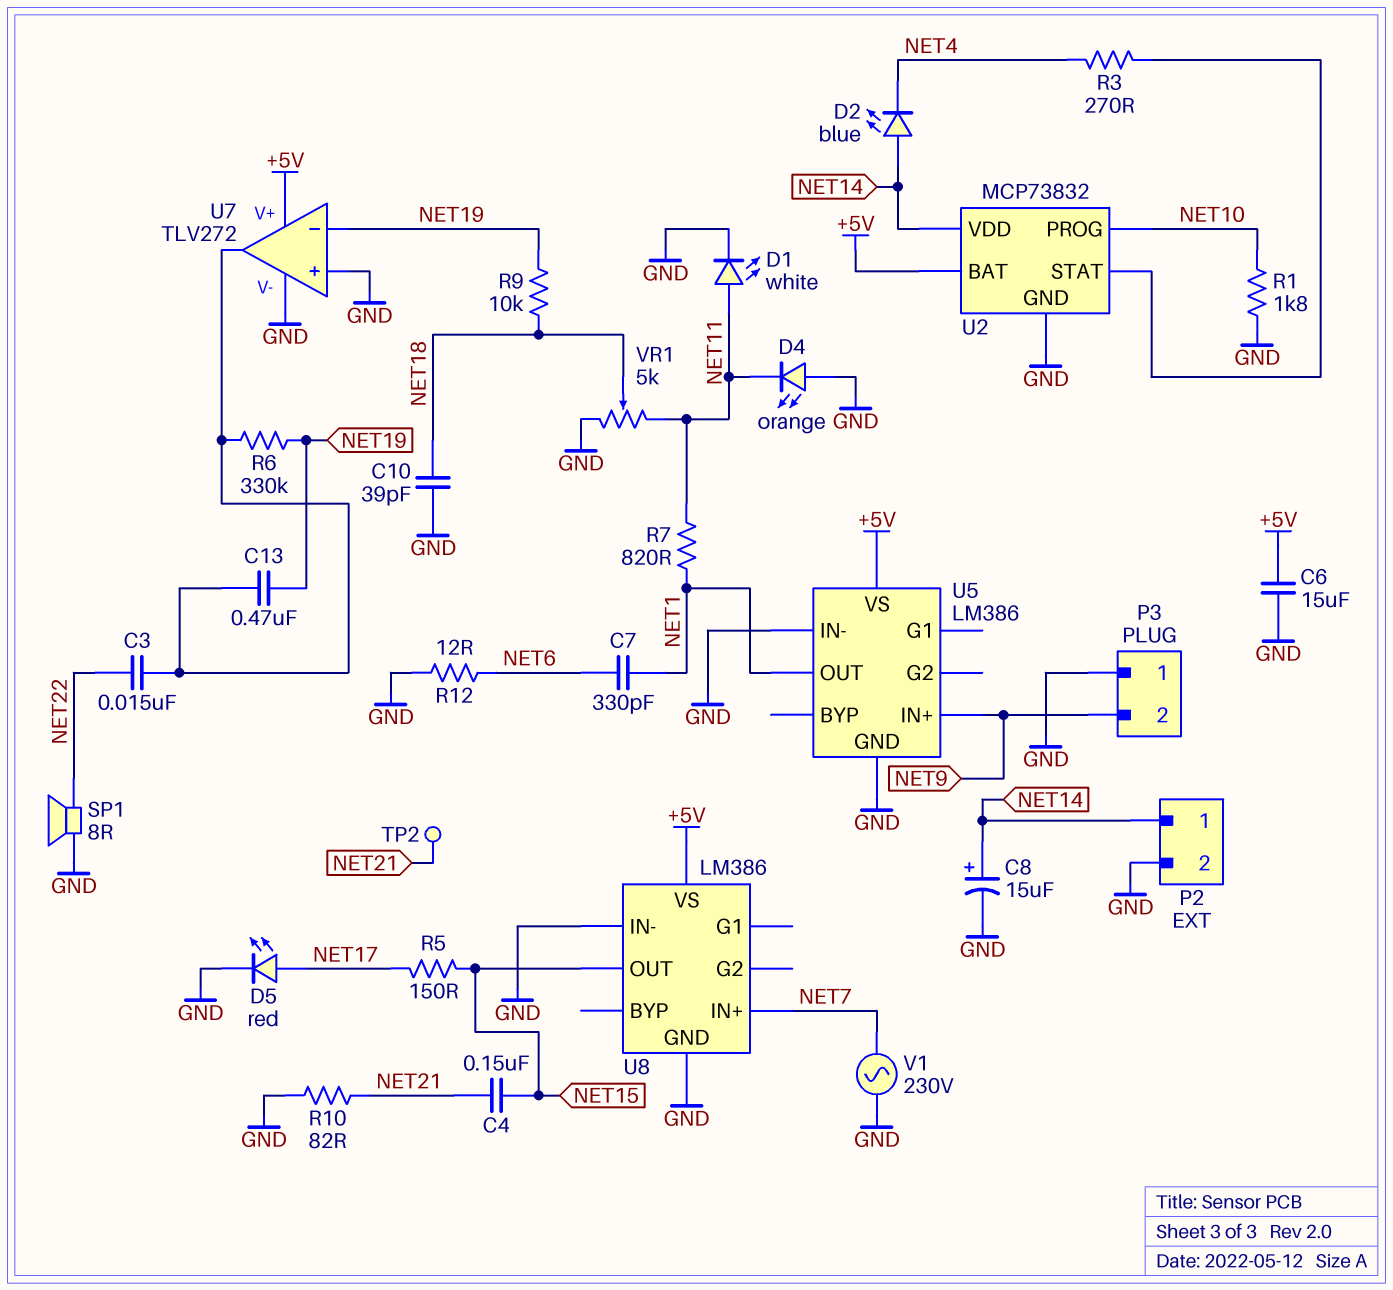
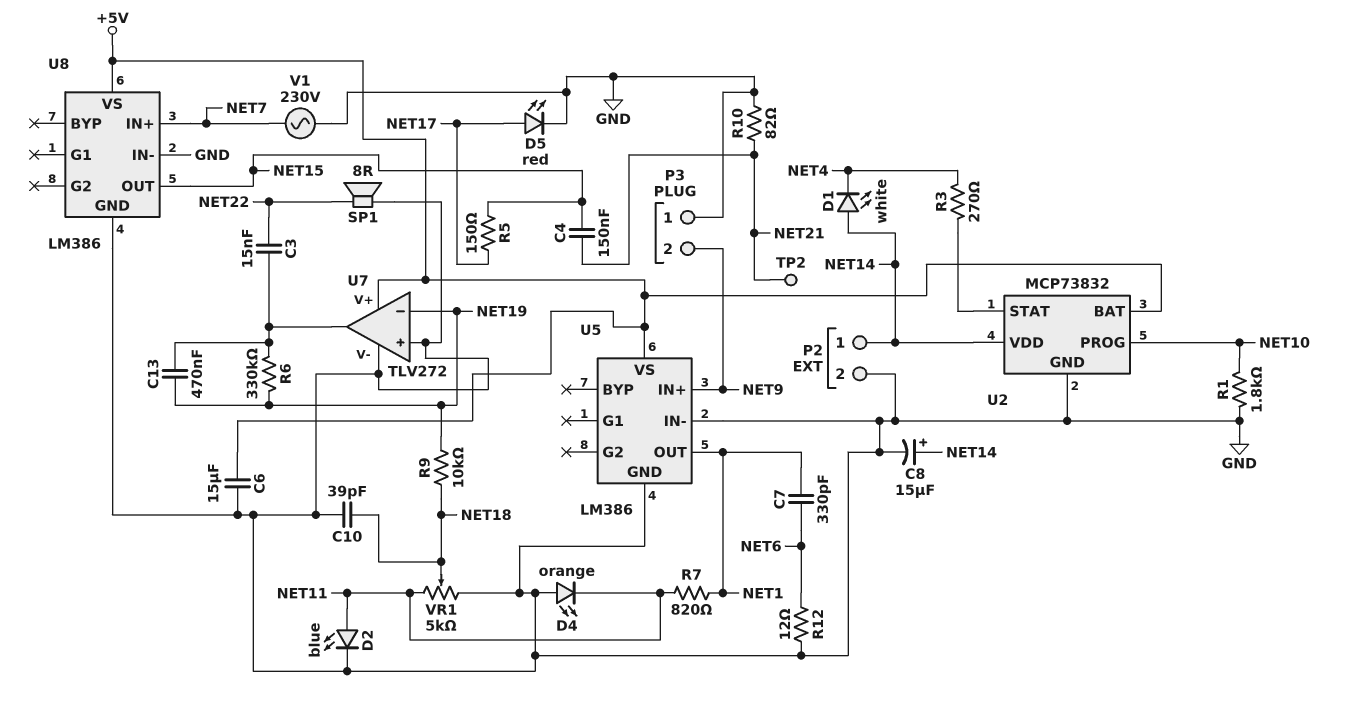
D1: LED white (A NET11, K GND) -> LED white (A NET14, K NET4)
D2: LED blue (A NET14, K NET4) -> LED blue (A NET11, K GND)

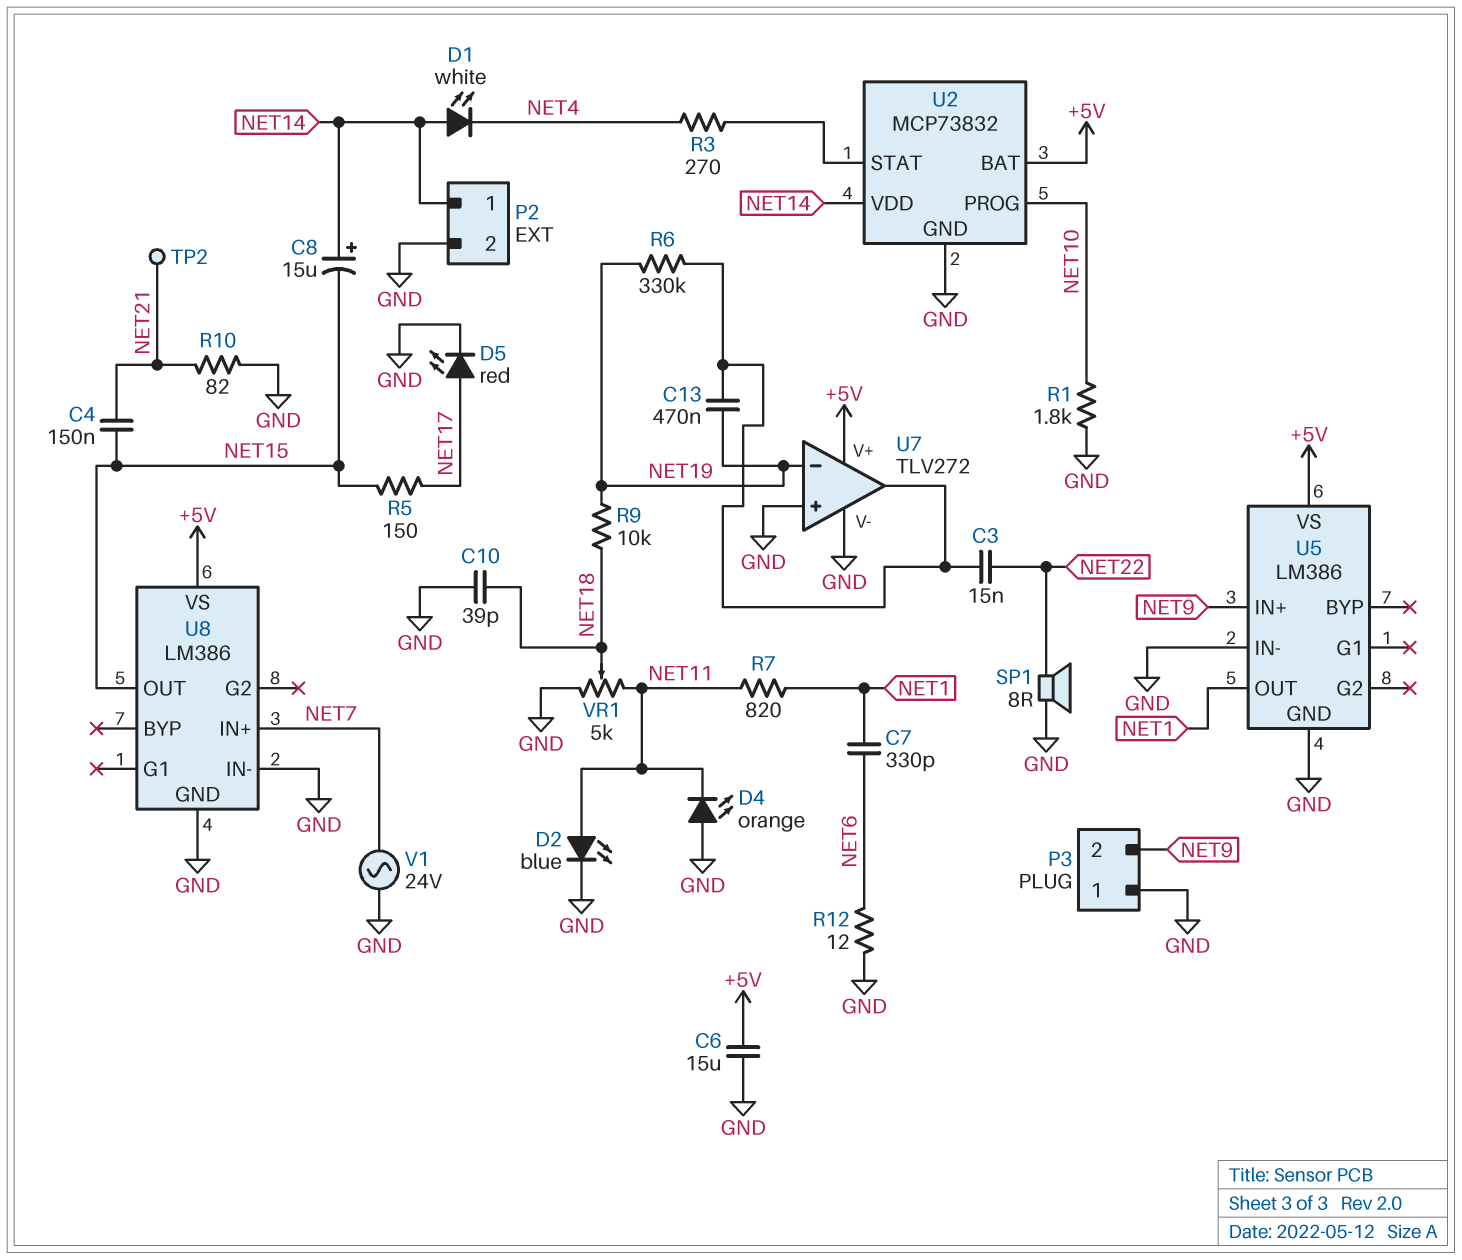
C8: 15uF (plus NET14, minus GND) -> 15uF (plus NET14, minus NET15)
V1: AC 230V (GND, NET7) -> AC 24V (GND, NET7)

